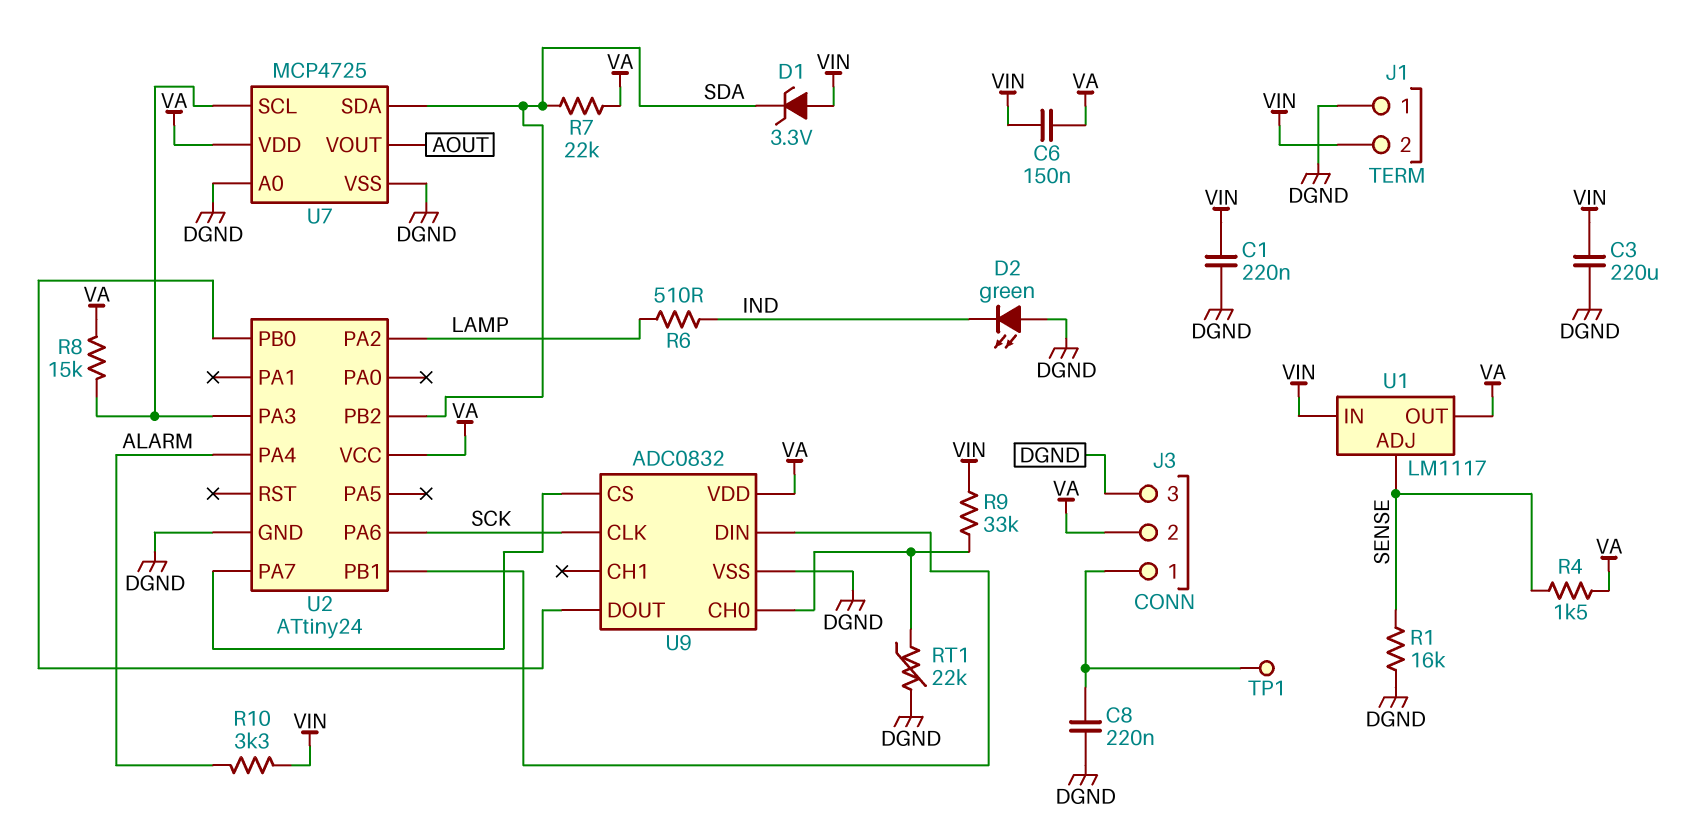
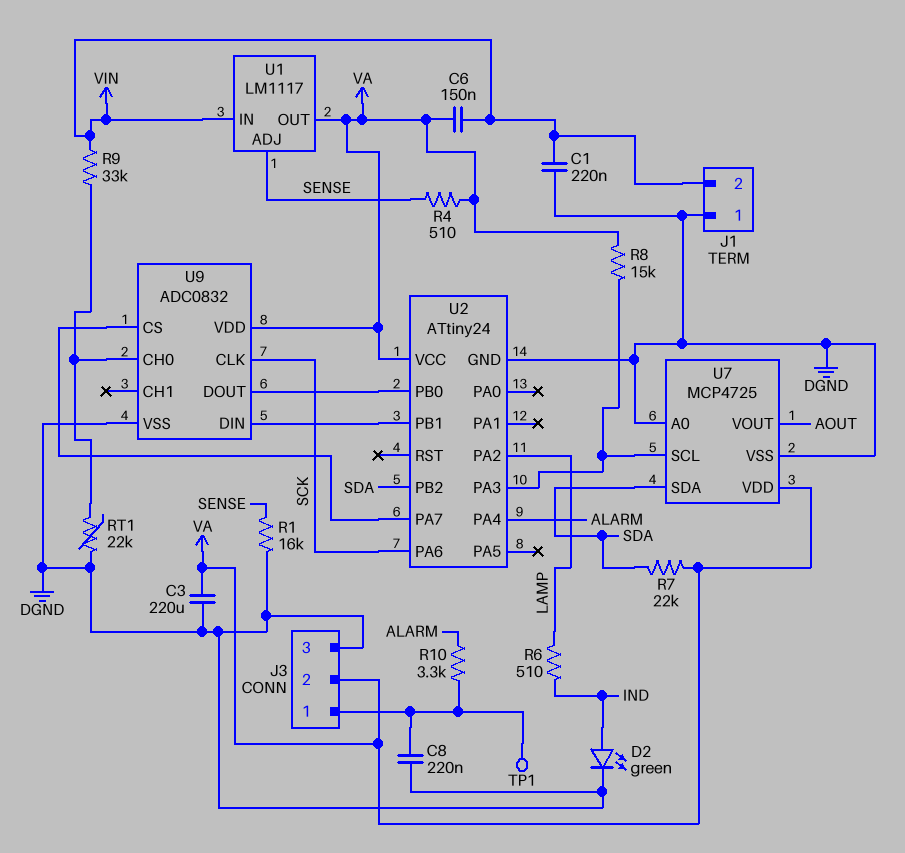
C3: 220uF (DGND, VIN) -> 220uF (DGND, VA)
D1: zener 3.3V (A VIN, K SDA) -> none
D2: LED green (A DGND, K IND) -> LED green (A IND, K DGND)
R4: 1.5k (SENSE, VA) -> 510 (SENSE, VA)
R10: 3.3k (ALARM, VIN) -> 3.3k (ALARM, J3/1)

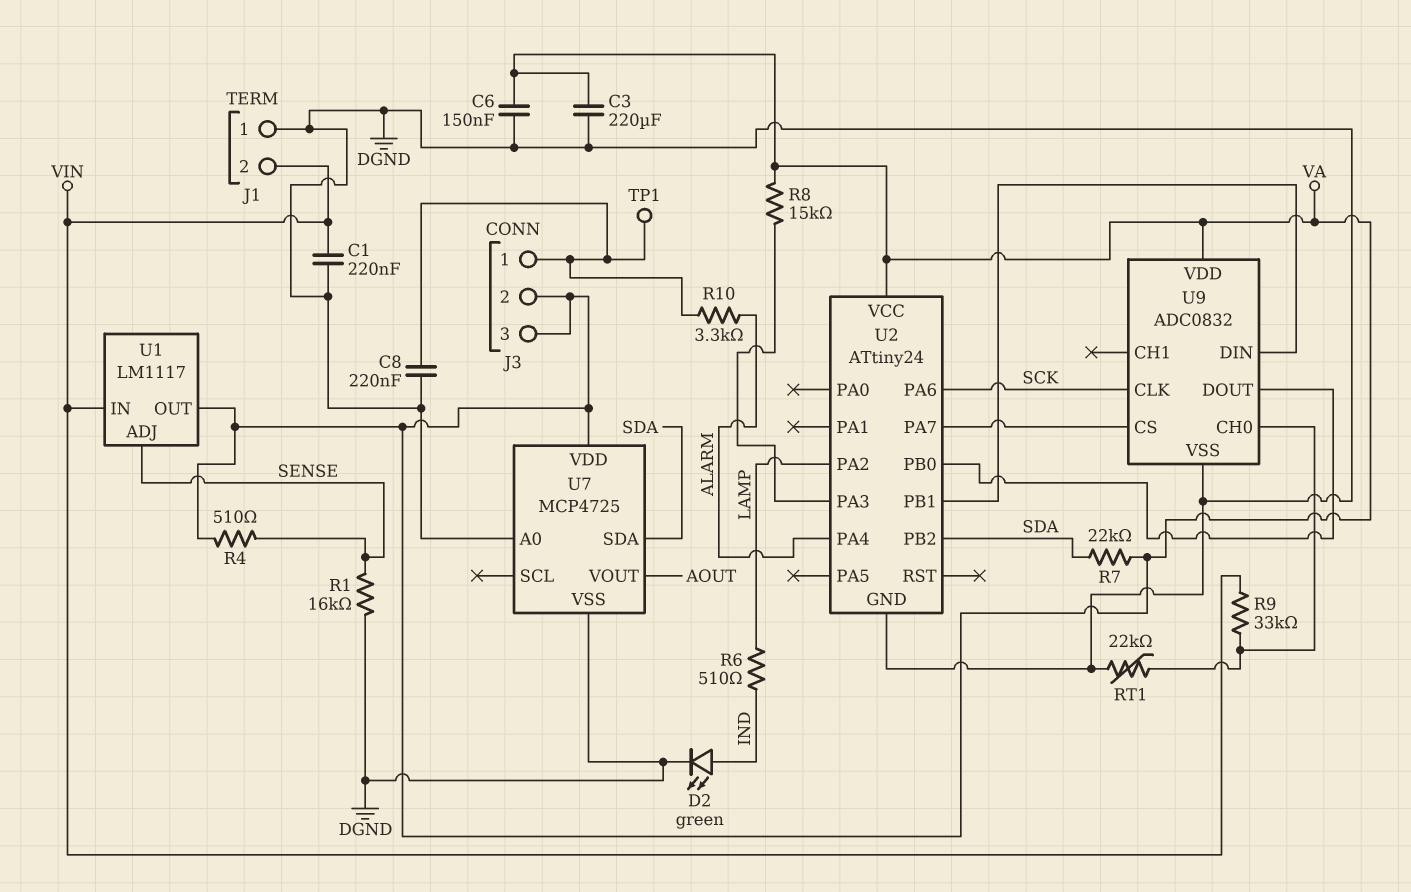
C6: 150nF (VA, VIN) -> 150nF (DGND, VA)
J3 pin 3: DGND -> VA
U7 pin SCL: U2/PA3 -> none

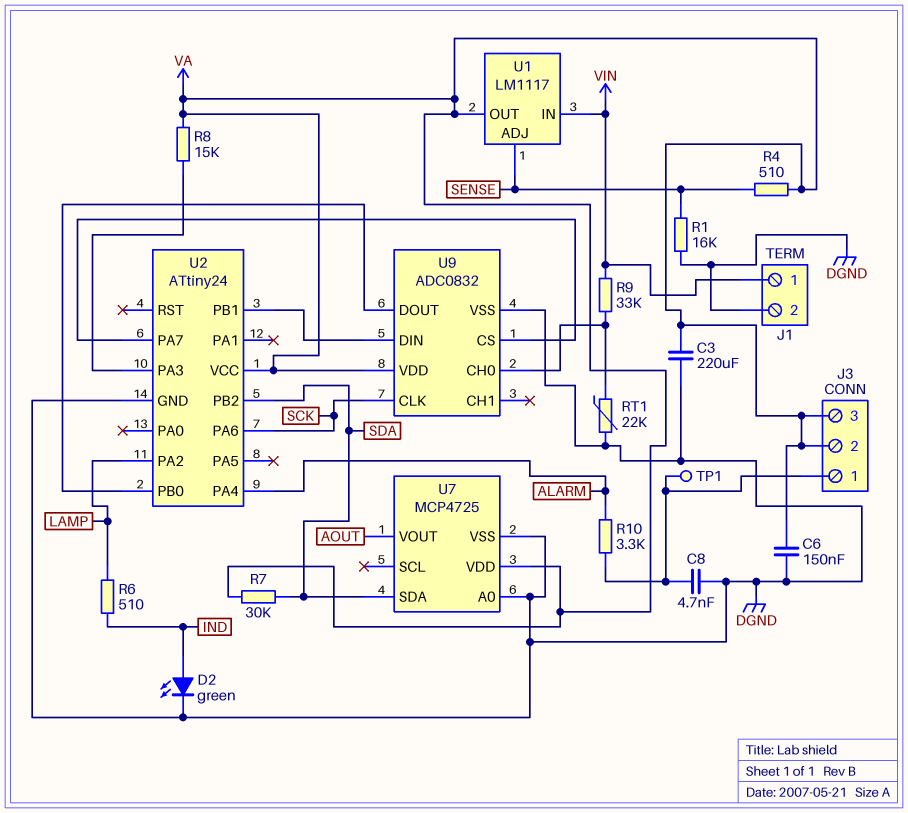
C1: 220nF (DGND, VIN) -> none
C8: 220nF (DGND, J3/1) -> 4.7nF (DGND, J3/1)
J1 pin 1: DGND -> VIN
J1 pin 2: VIN -> DGND
R7: 22k (SDA, VA) -> 30k (SDA, VA)

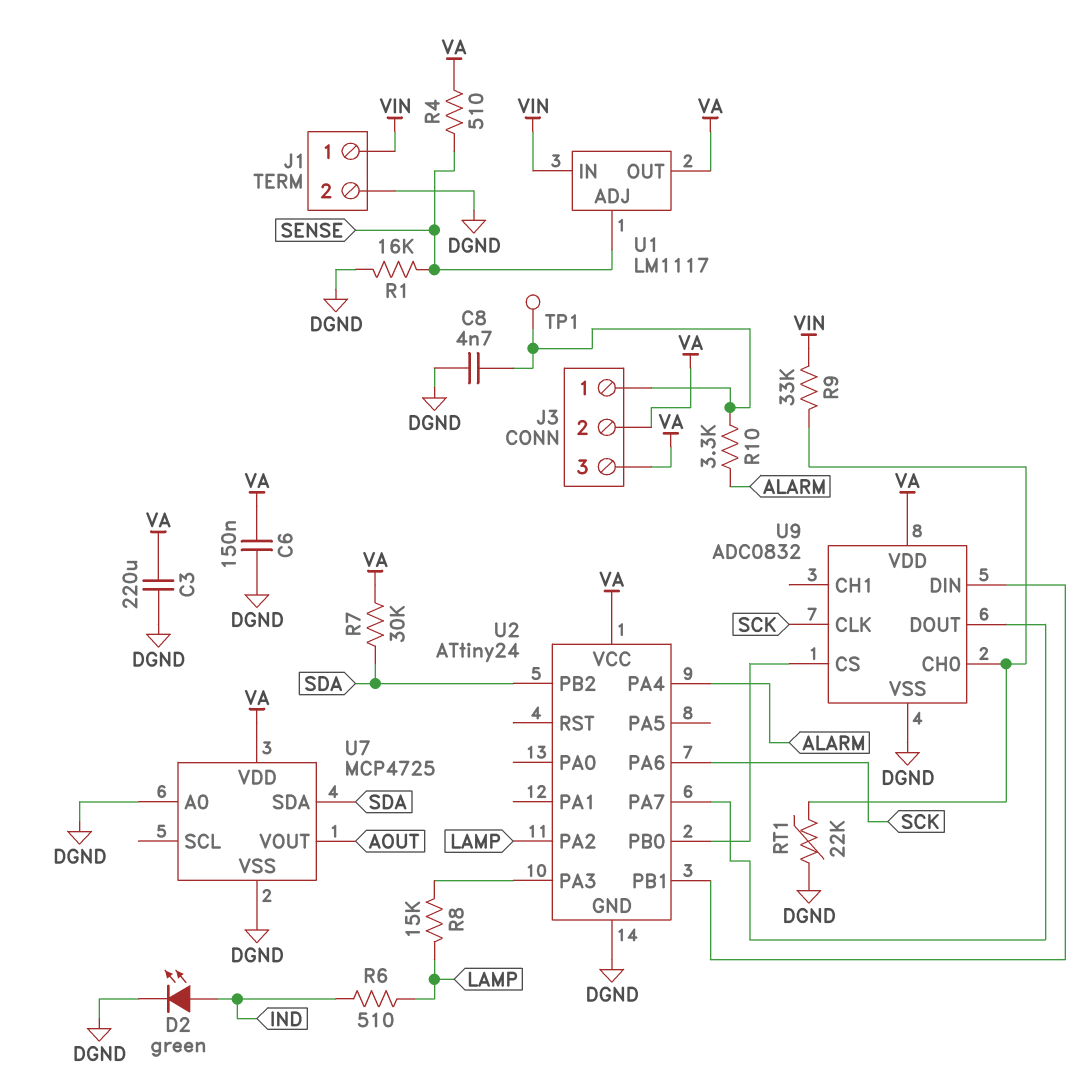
R8: 15k (U2/PA3, VA) -> 15k (LAMP, U2/PA3)
U9 pin CS: U2/PA7 -> U2/PB0
U9 pin DOUT: U2/PB0 -> U2/PA7

